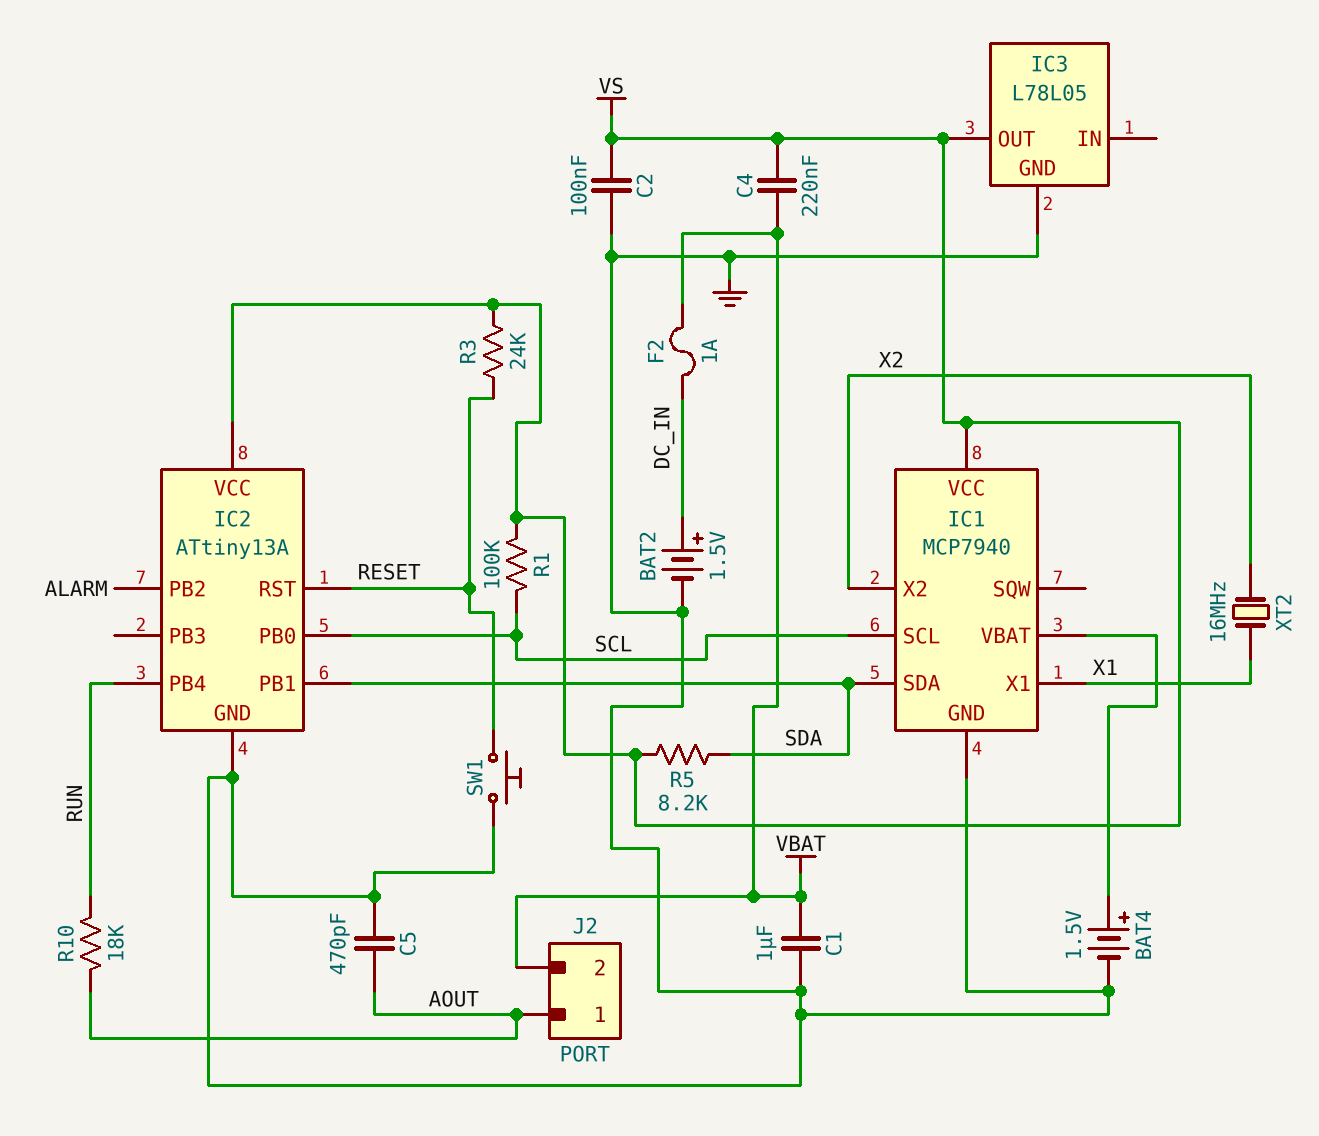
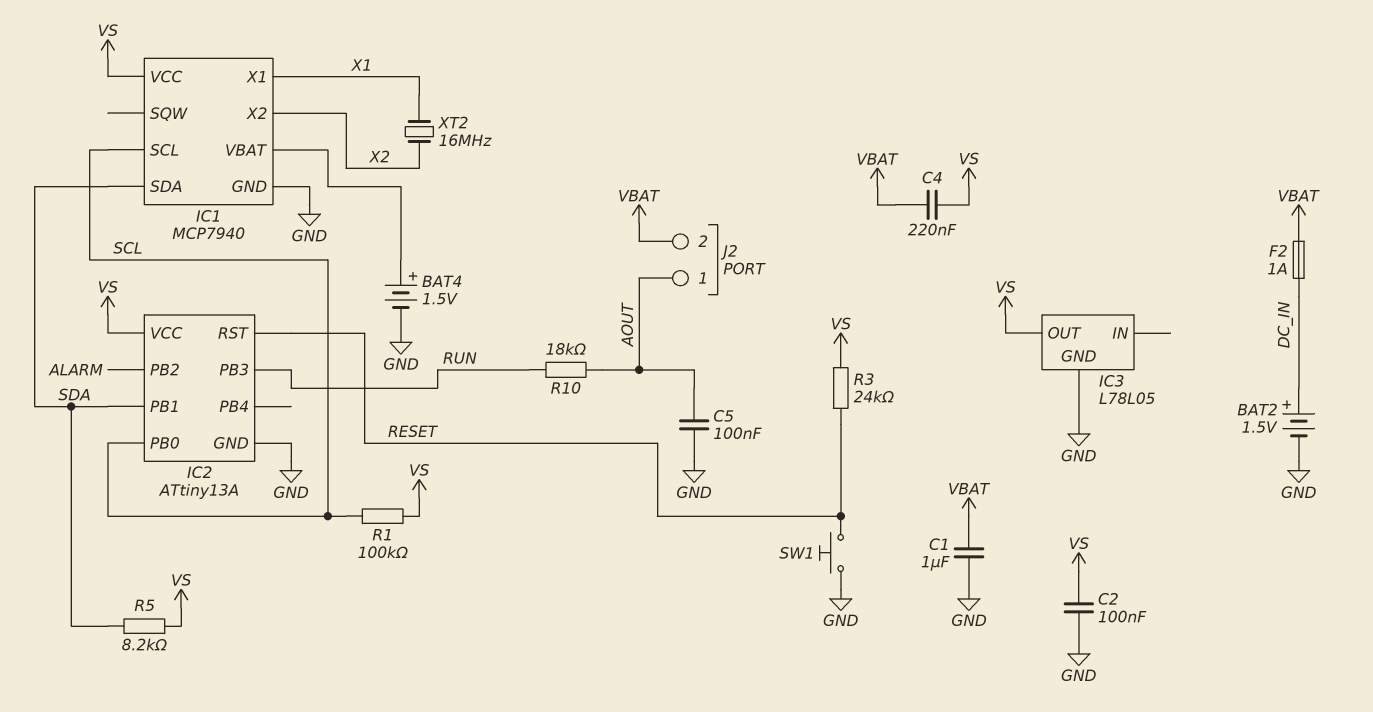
C5: 470pF (AOUT, GND) -> 100nF (AOUT, GND)
IC2 pin PB3: none -> RUN
IC2 pin PB4: RUN -> none

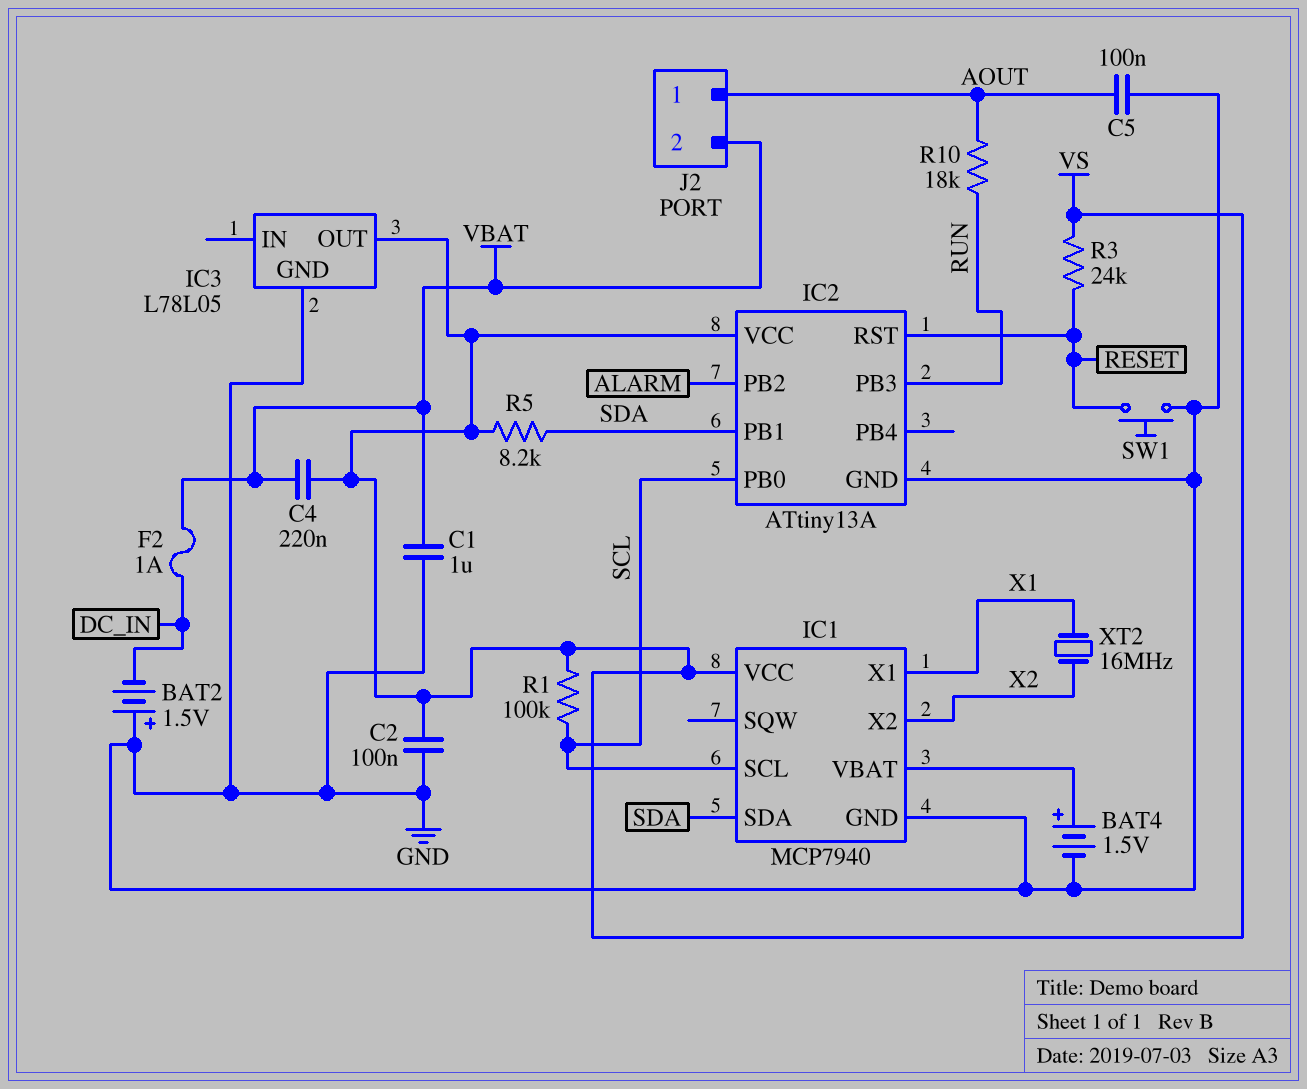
BAT2: 1.5V (plus DC_IN, minus GND) -> 1.5V (plus GND, minus DC_IN)

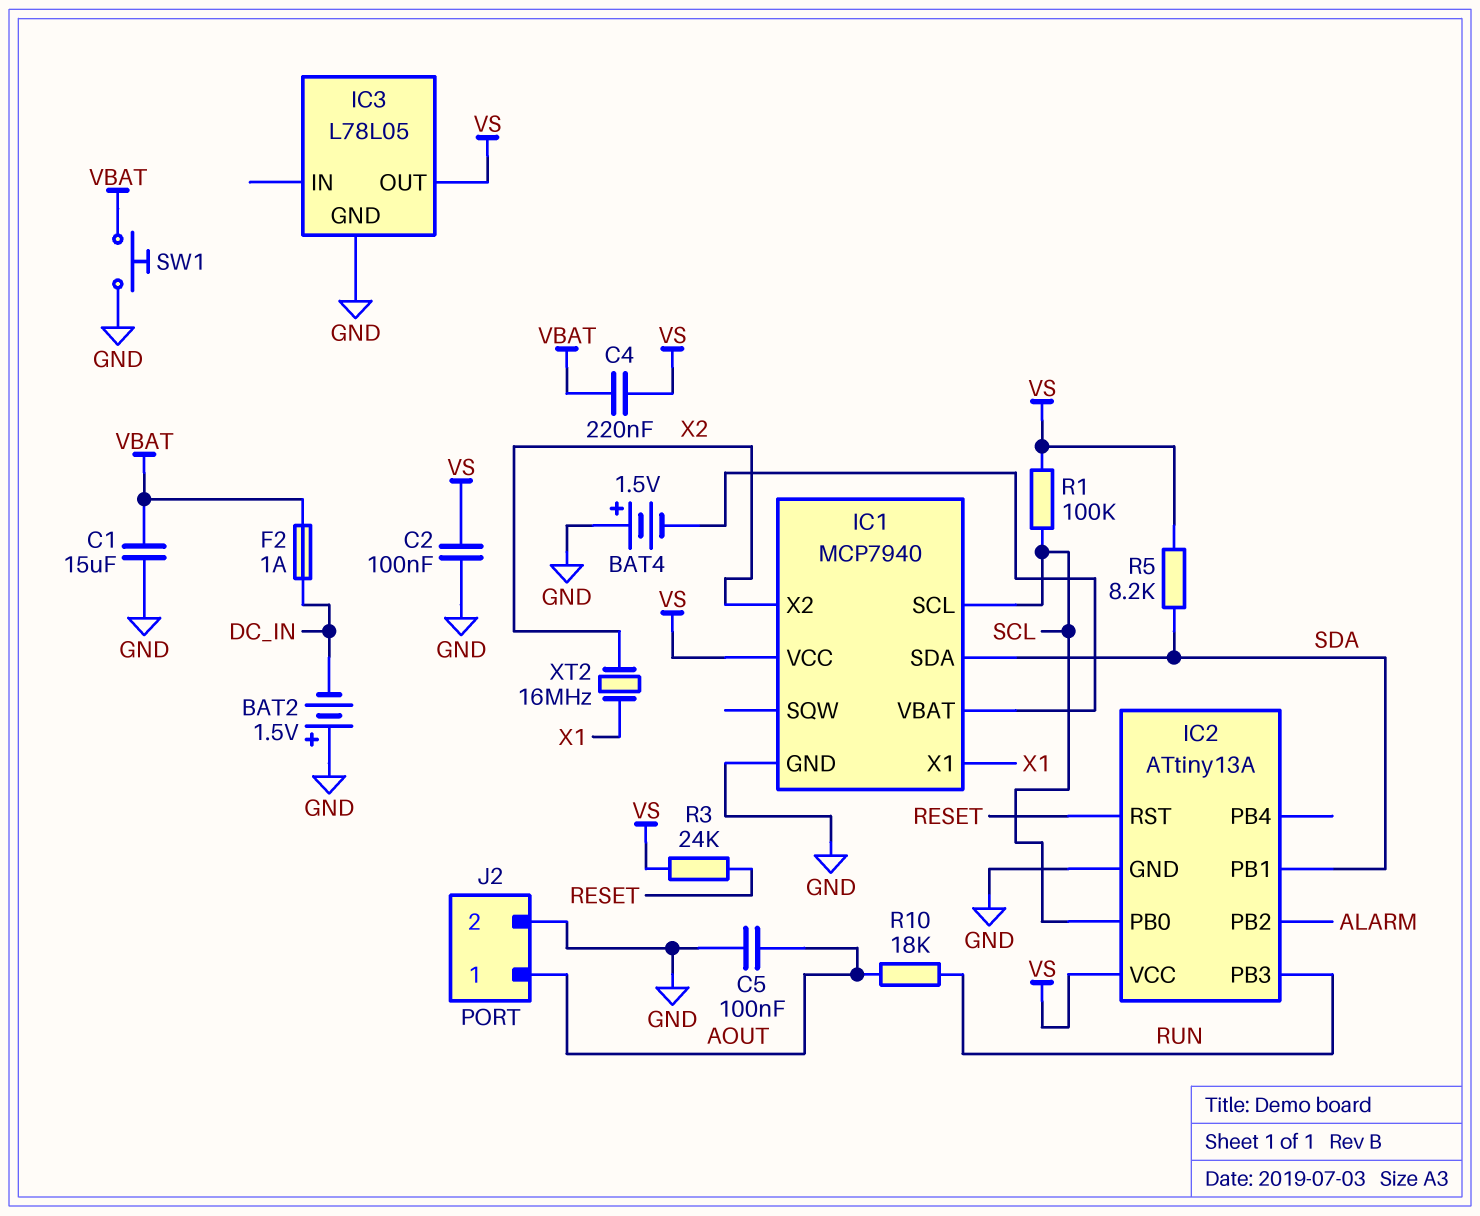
BAT4: 1.5V (plus IC1/VBAT, minus GND) -> 1.5V (plus GND, minus IC1/VBAT)
C1: 1uF (GND, VBAT) -> 15uF (GND, VBAT)
J2 pin 2: VBAT -> GND
SW1: button (GND, RESET) -> button (GND, VBAT)

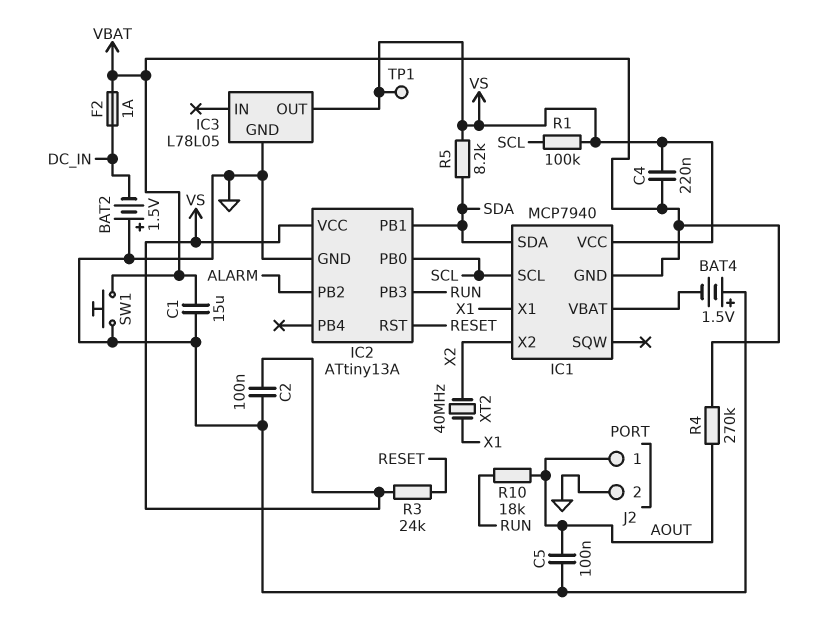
IC1 pin GND: GND -> VBAT
R4: none -> 270k (AOUT, VBAT)
TP1: none -> test point (VS)
XT2: 16MHz (X1, X2) -> 40MHz (X1, X2)

